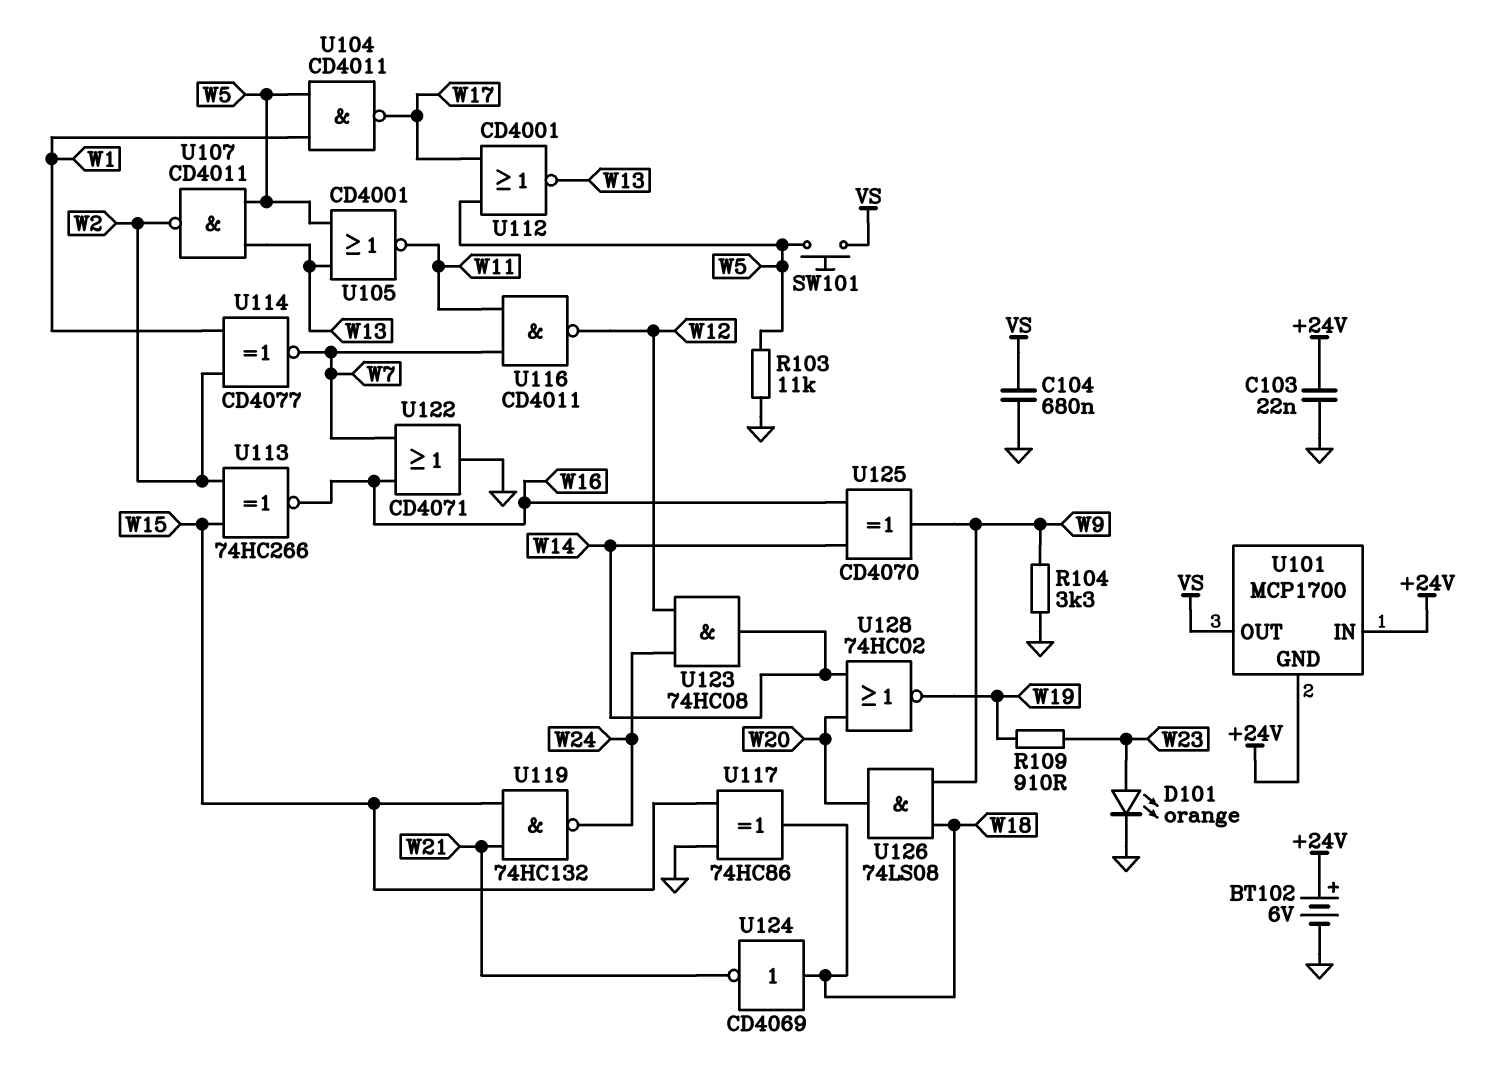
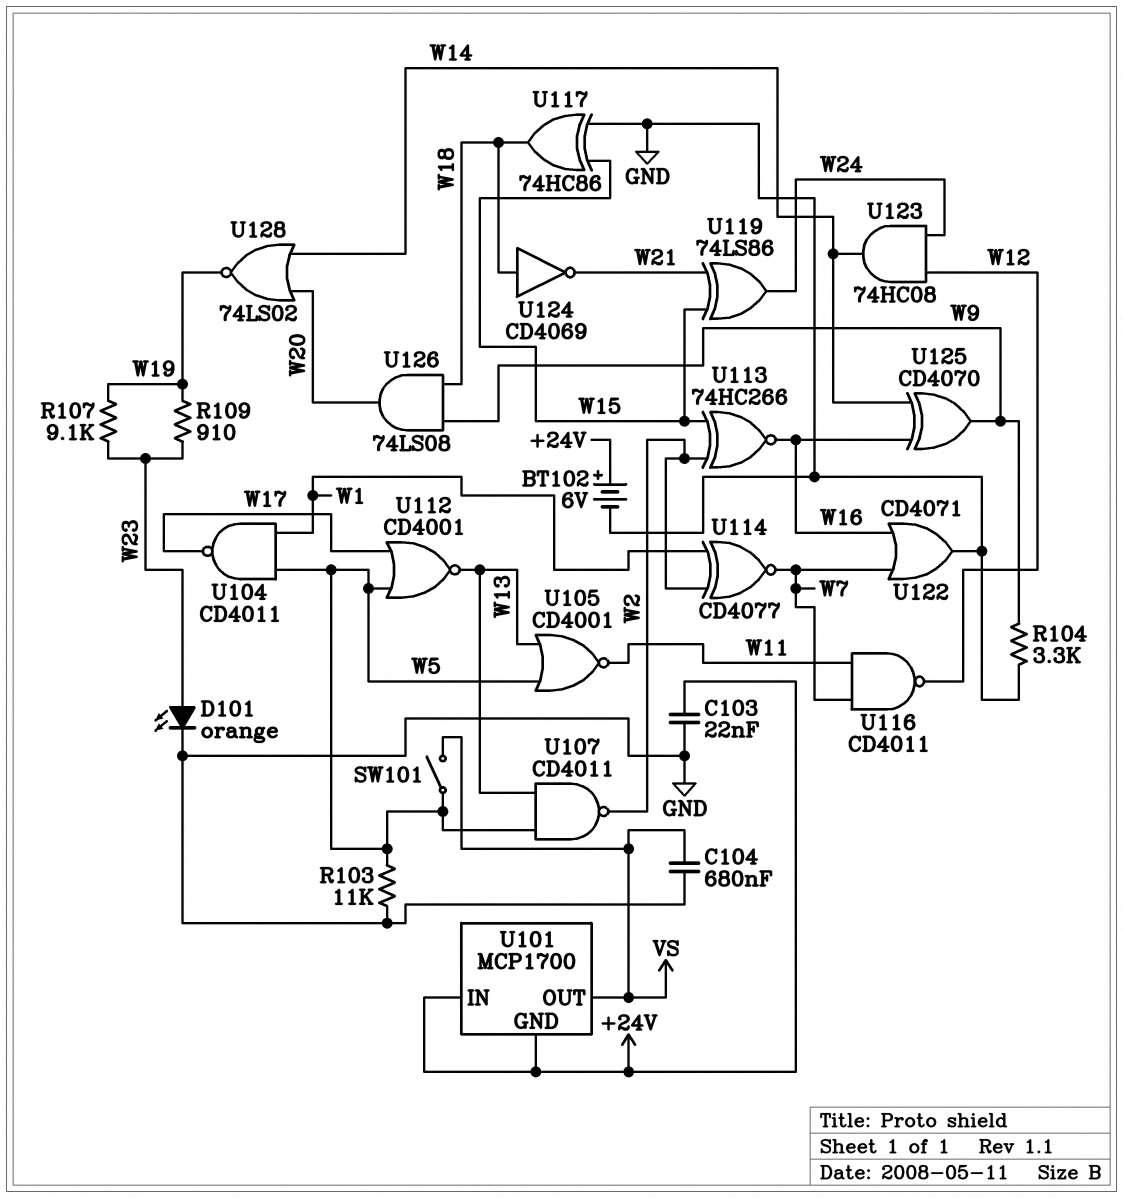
R107: none -> 9.1k (W19, W23)
SW101: button (VS, W5) -> switch (VS, W5)
U119: NAND 74HC132 (in W15, in W21, out W24) -> XOR 74LS86 (in W15, in W21, out W24)
U128: NOR 74HC02 (in W14, in W20, out W19) -> NOR 74LS02 (in W14, in W20, out W19)

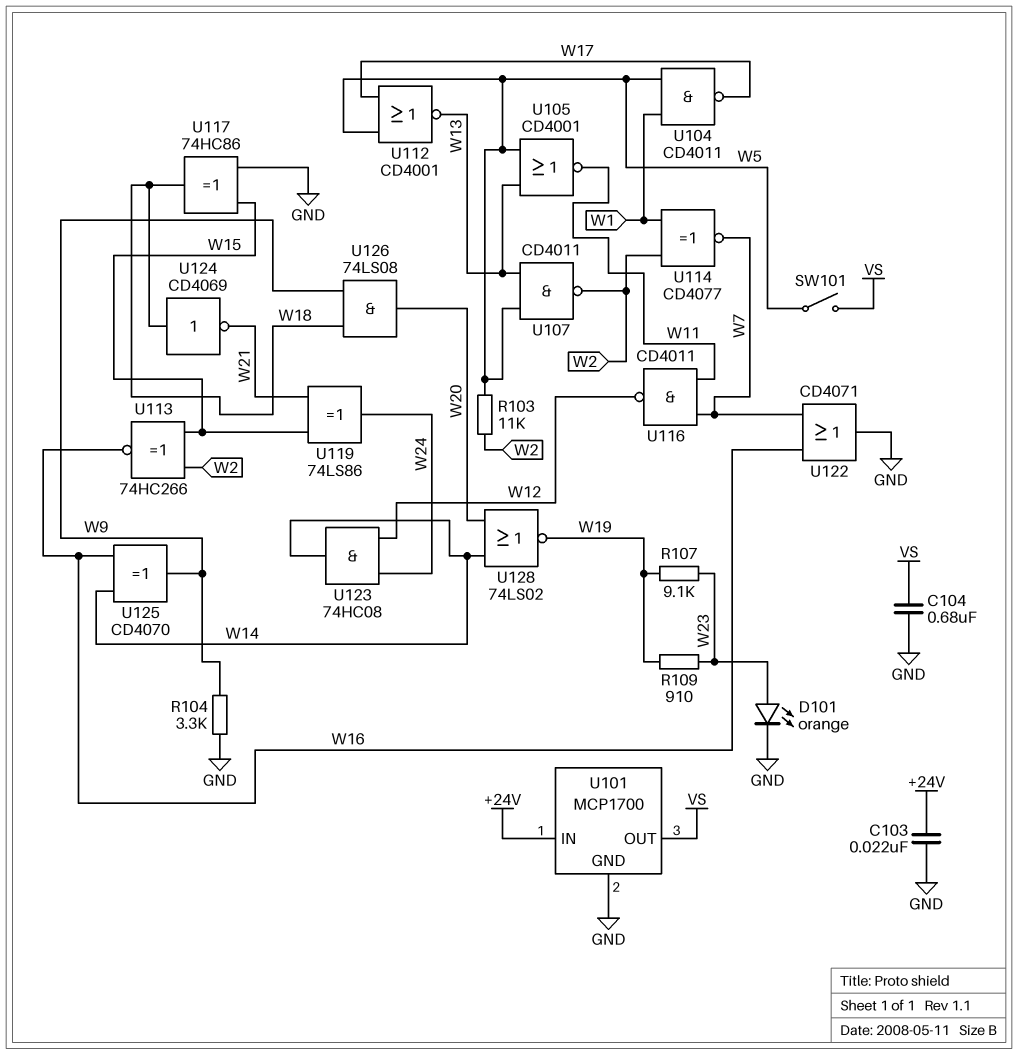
BT102: 6V (plus +24V, minus GND) -> none
R103: 11k (GND, W5) -> 11k (W2, W5)
U101 pin GND: +24V -> GND

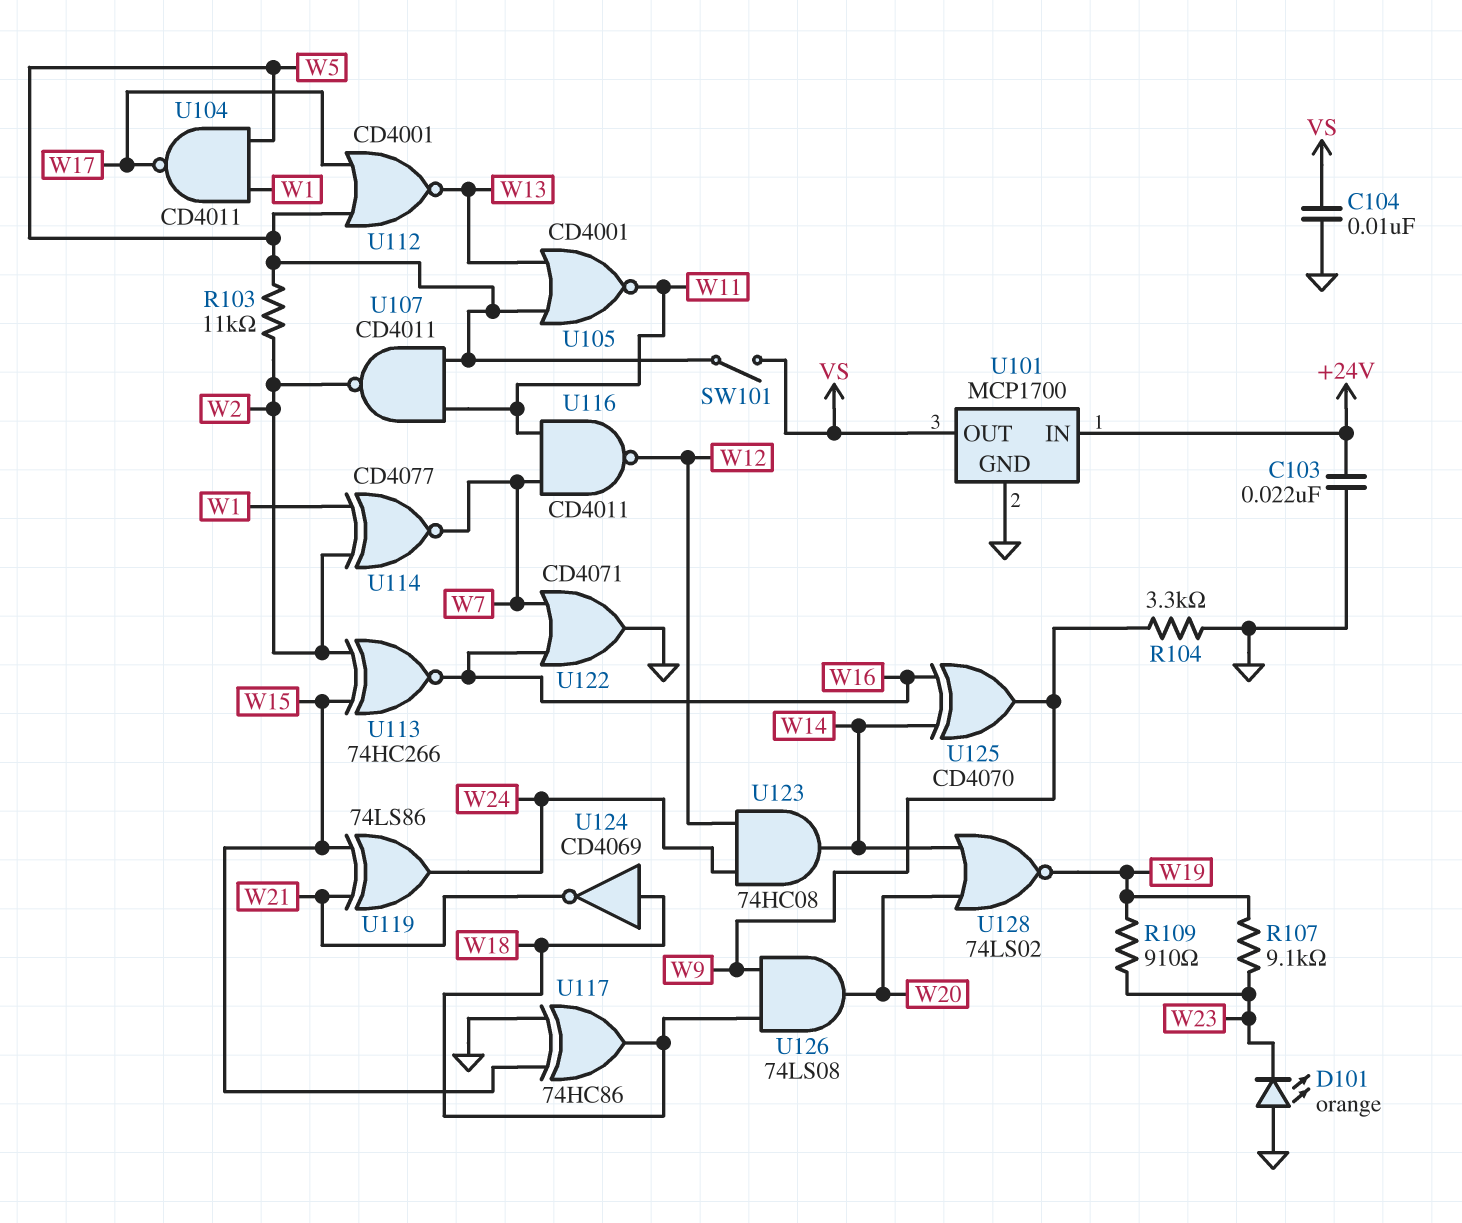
C104: 680nF (GND, VS) -> 10nF (GND, VS)
D101: LED orange (A W23, K GND) -> LED orange (A GND, K W23)
U107: NAND CD4011 (in W5, in W13, out W2) -> NAND CD4011 (in W5, in W11, out W2)

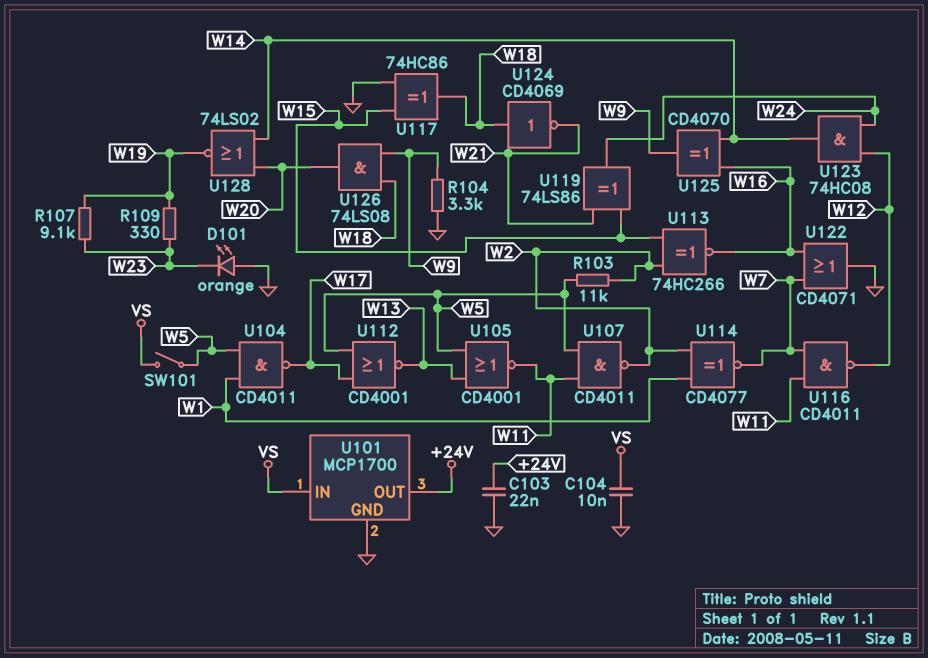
R109: 910 (W19, W23) -> 330 (W19, W23)
U101 pin IN: +24V -> VS
U101 pin OUT: VS -> +24V

